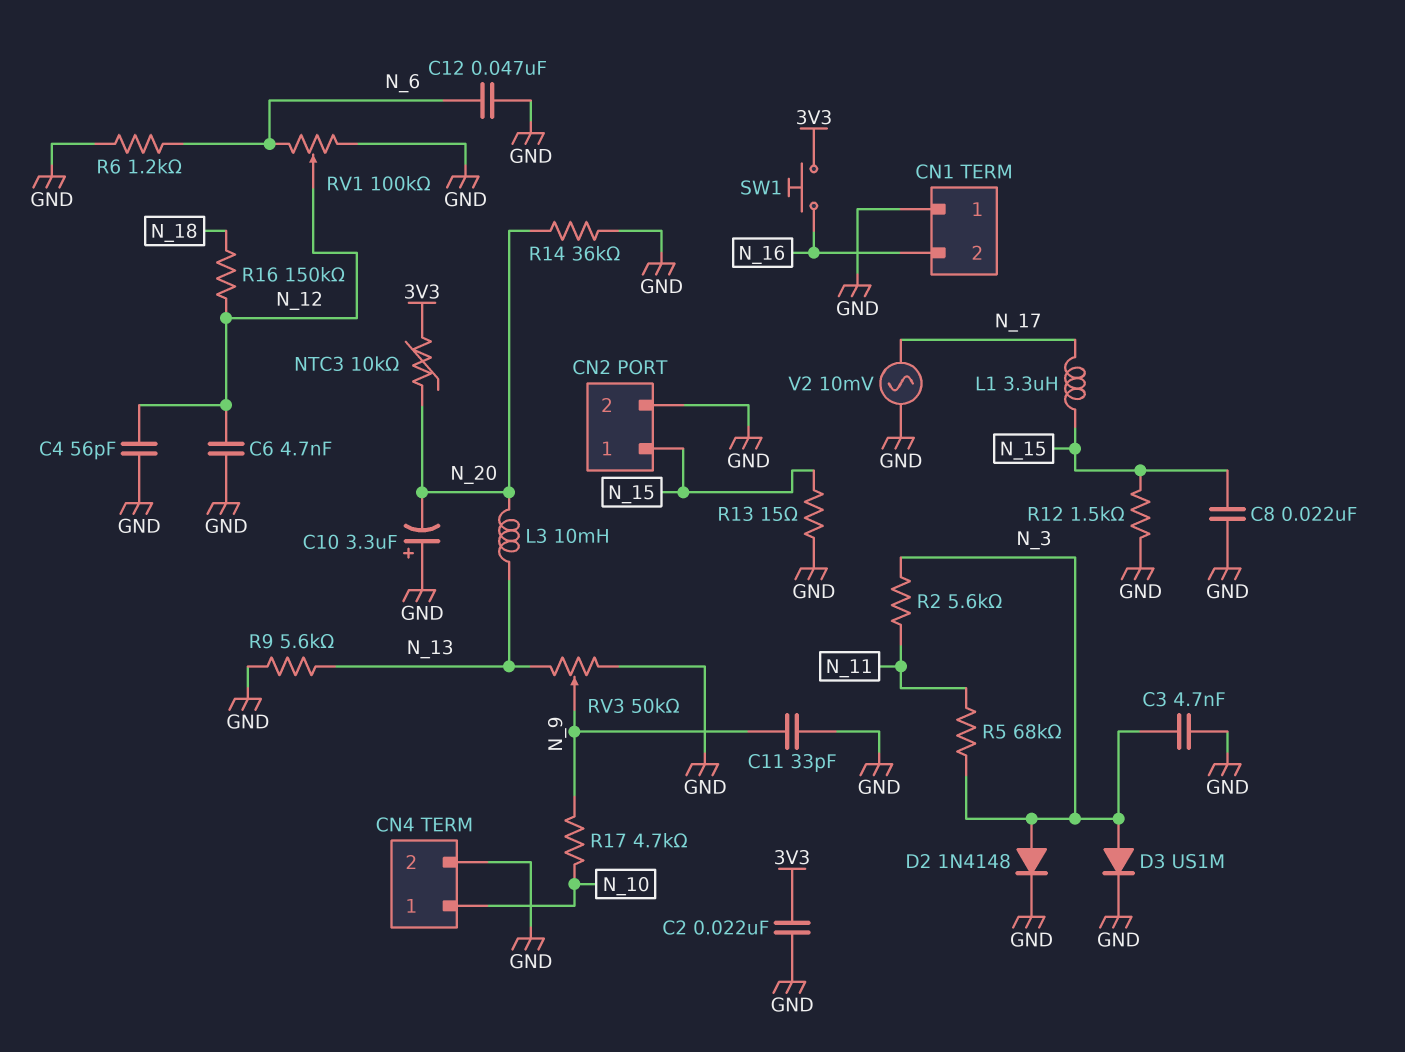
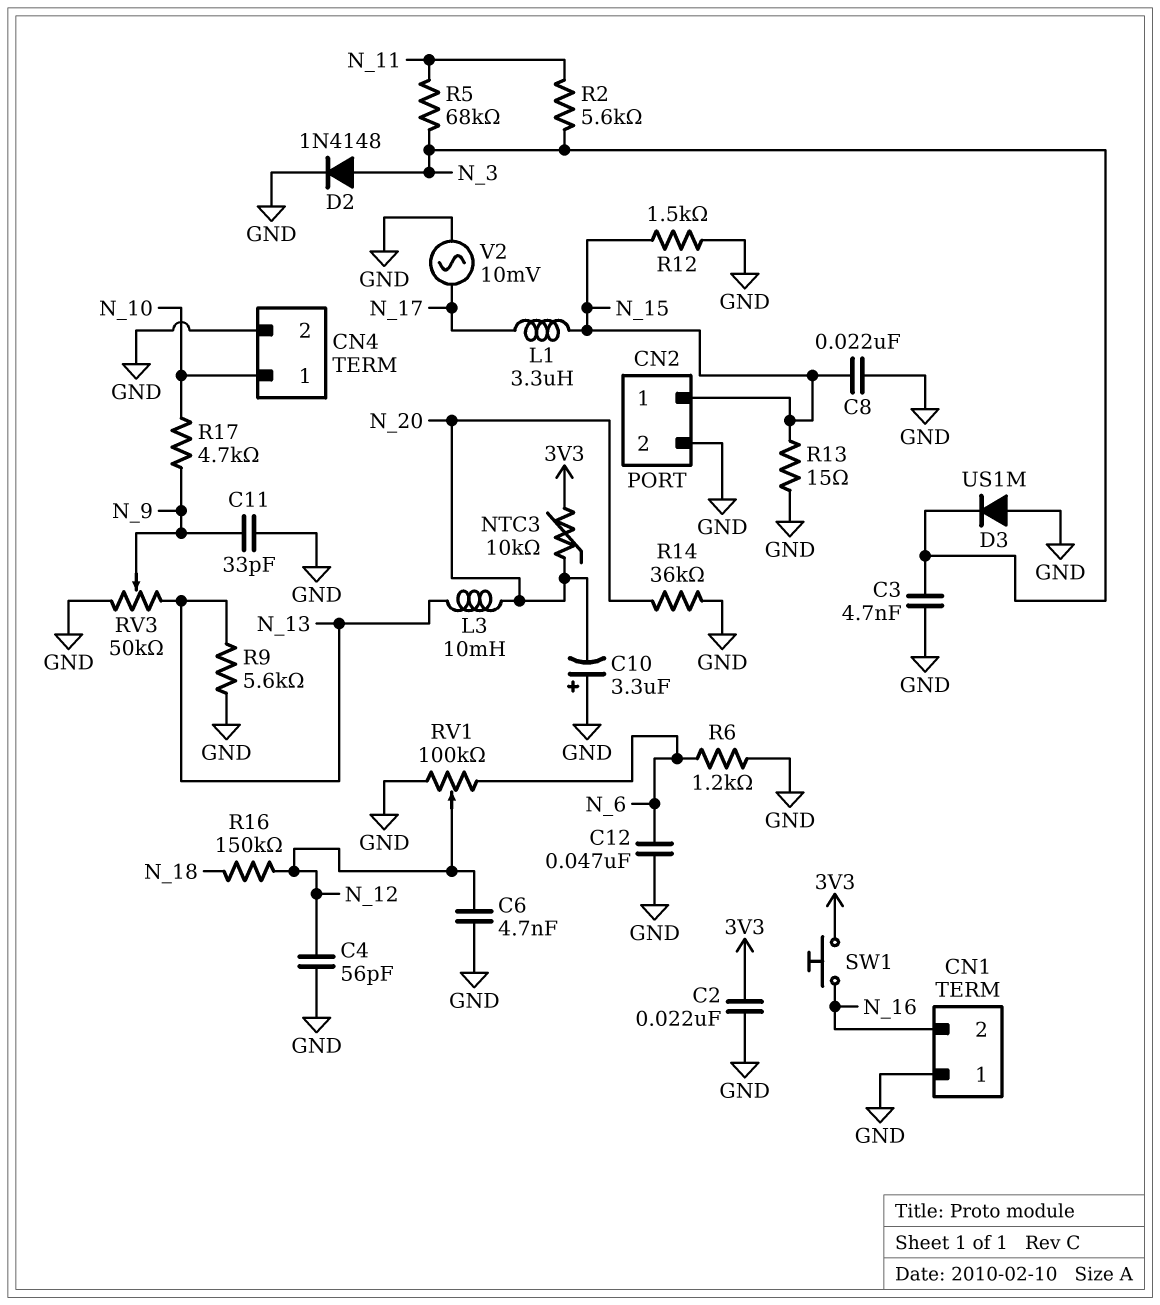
D3: diode US1M (A N_3, K GND) -> diode US1M (A GND, K N_3)

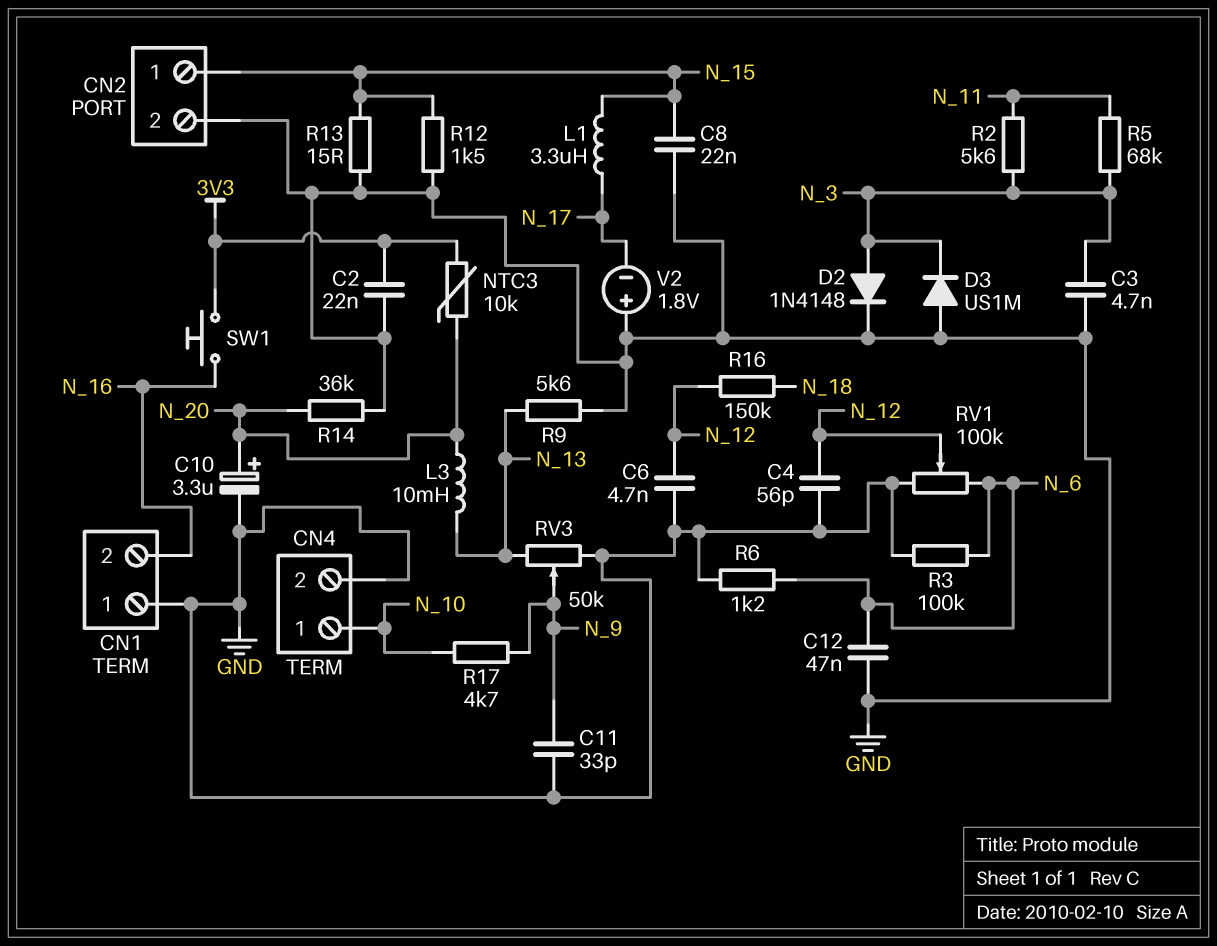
C10: 3.3uF (plus GND, minus N_20) -> 3.3uF (plus N_20, minus GND)
R3: none -> 100k (GND, N_6)
V2: AC 10mV (GND, N_17) -> 1.8V (plus GND, minus N_17)

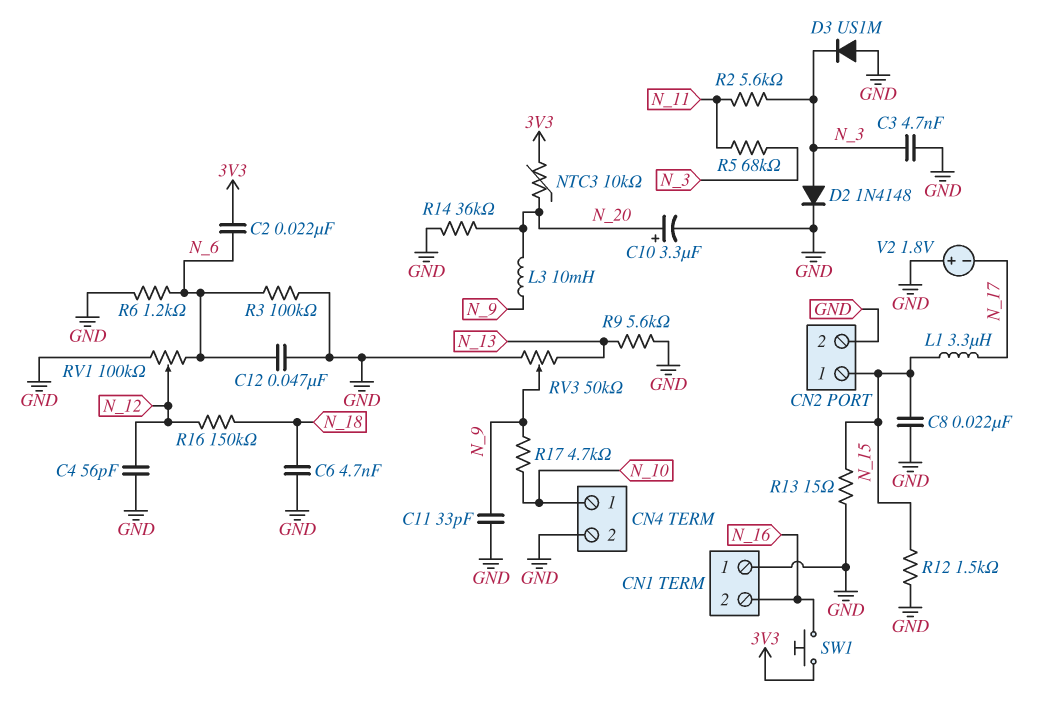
C2: 22nF (3V3, GND) -> 22nF (3V3, N_6)
C6: 4.7nF (GND, N_12) -> 4.7nF (GND, N_18)
L3: 10mH (N_13, N_20) -> 10mH (N_9, N_20)

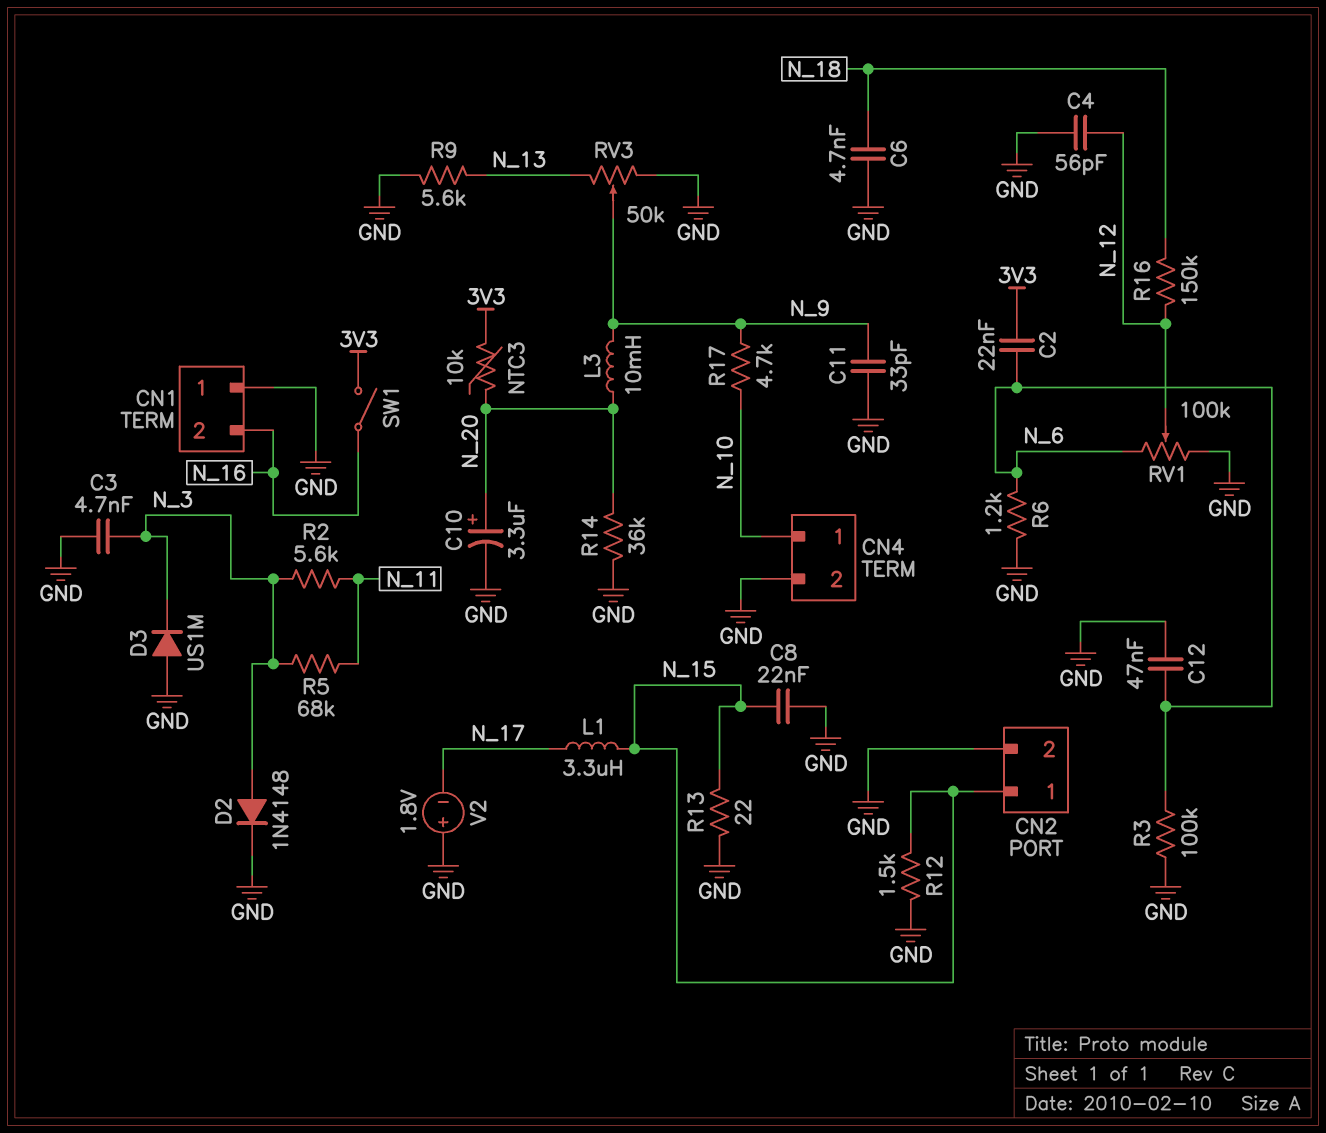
R13: 15 (GND, N_15) -> 22 (GND, N_15)
SW1: button (3V3, N_16) -> switch (3V3, N_16)

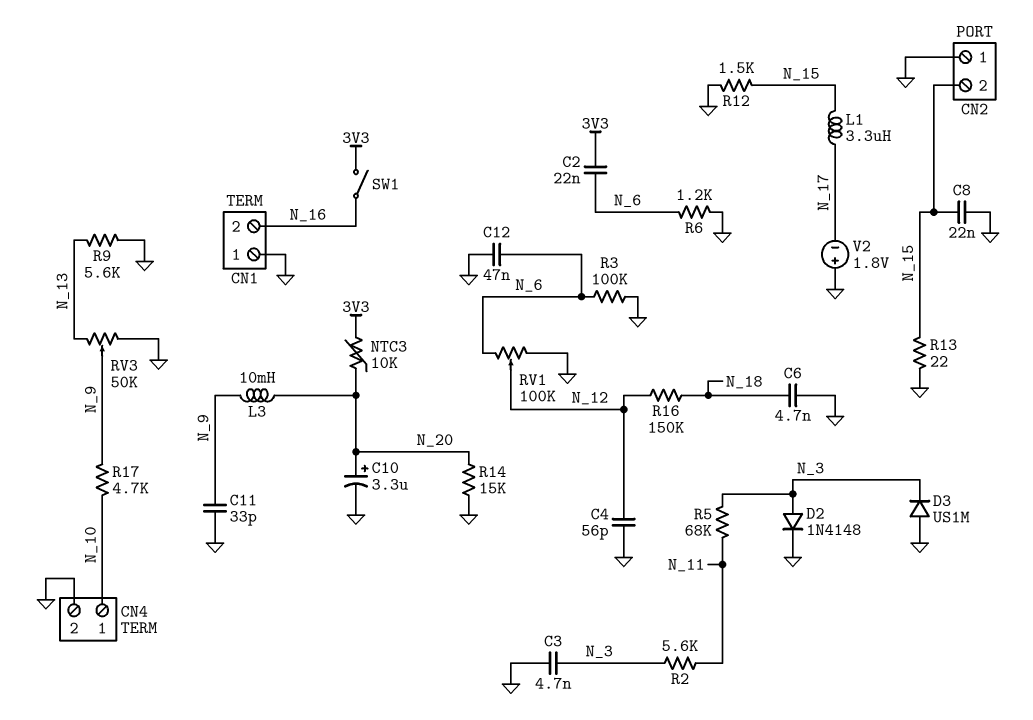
CN2 pin 1: N_15 -> GND
CN2 pin 2: GND -> N_15
R14: 36k (GND, N_20) -> 15k (GND, N_20)

